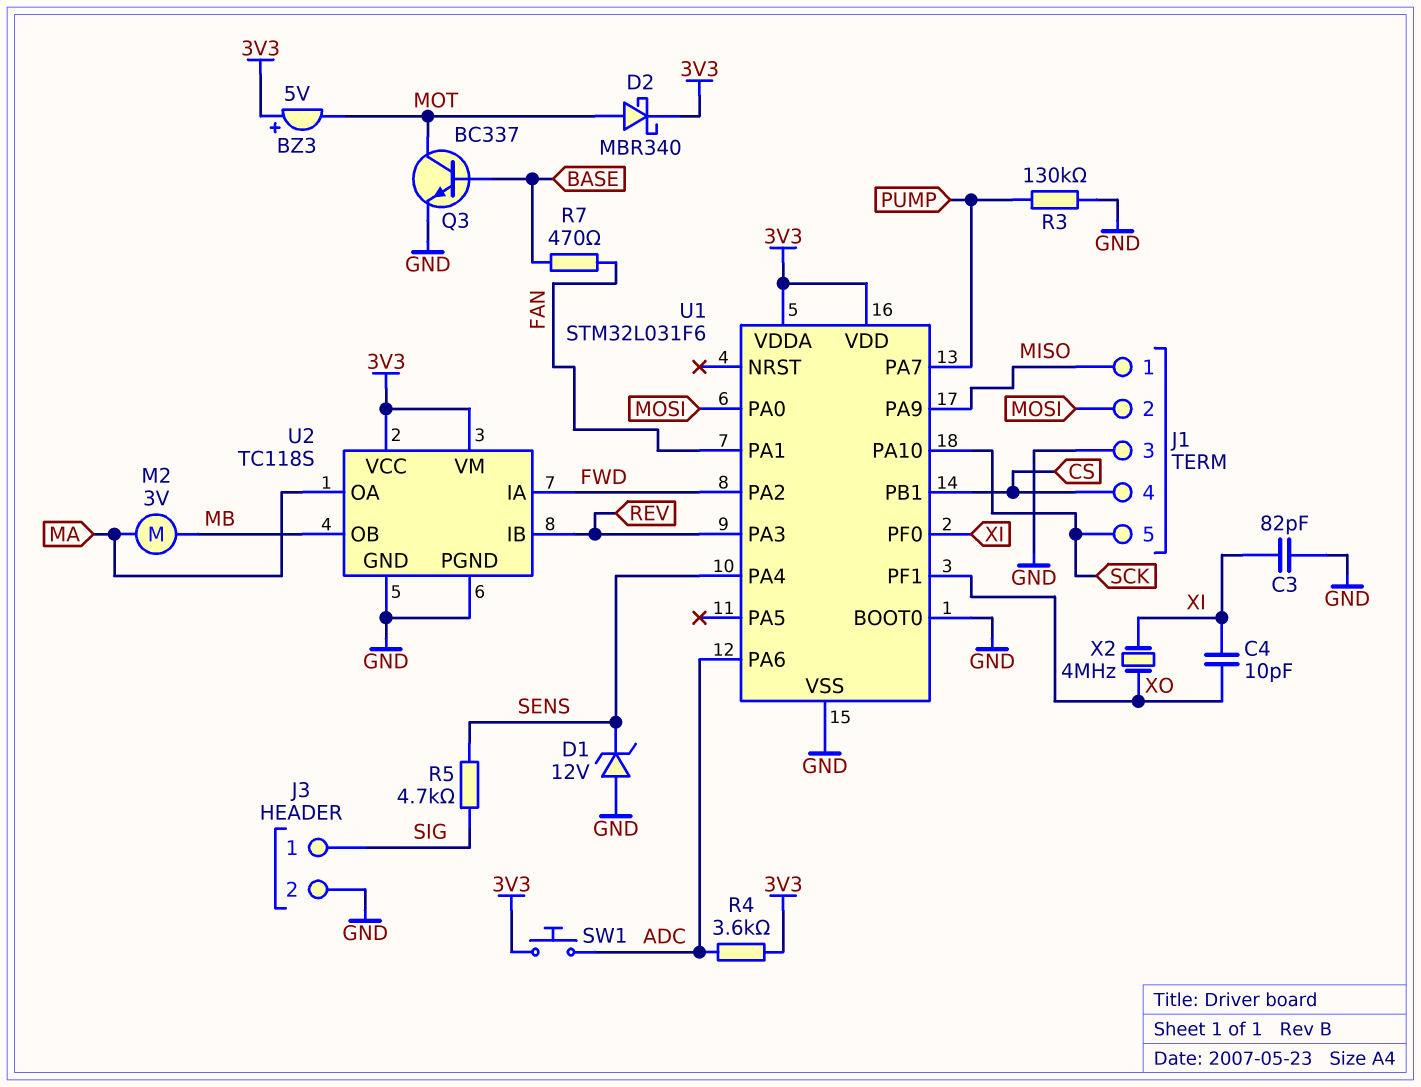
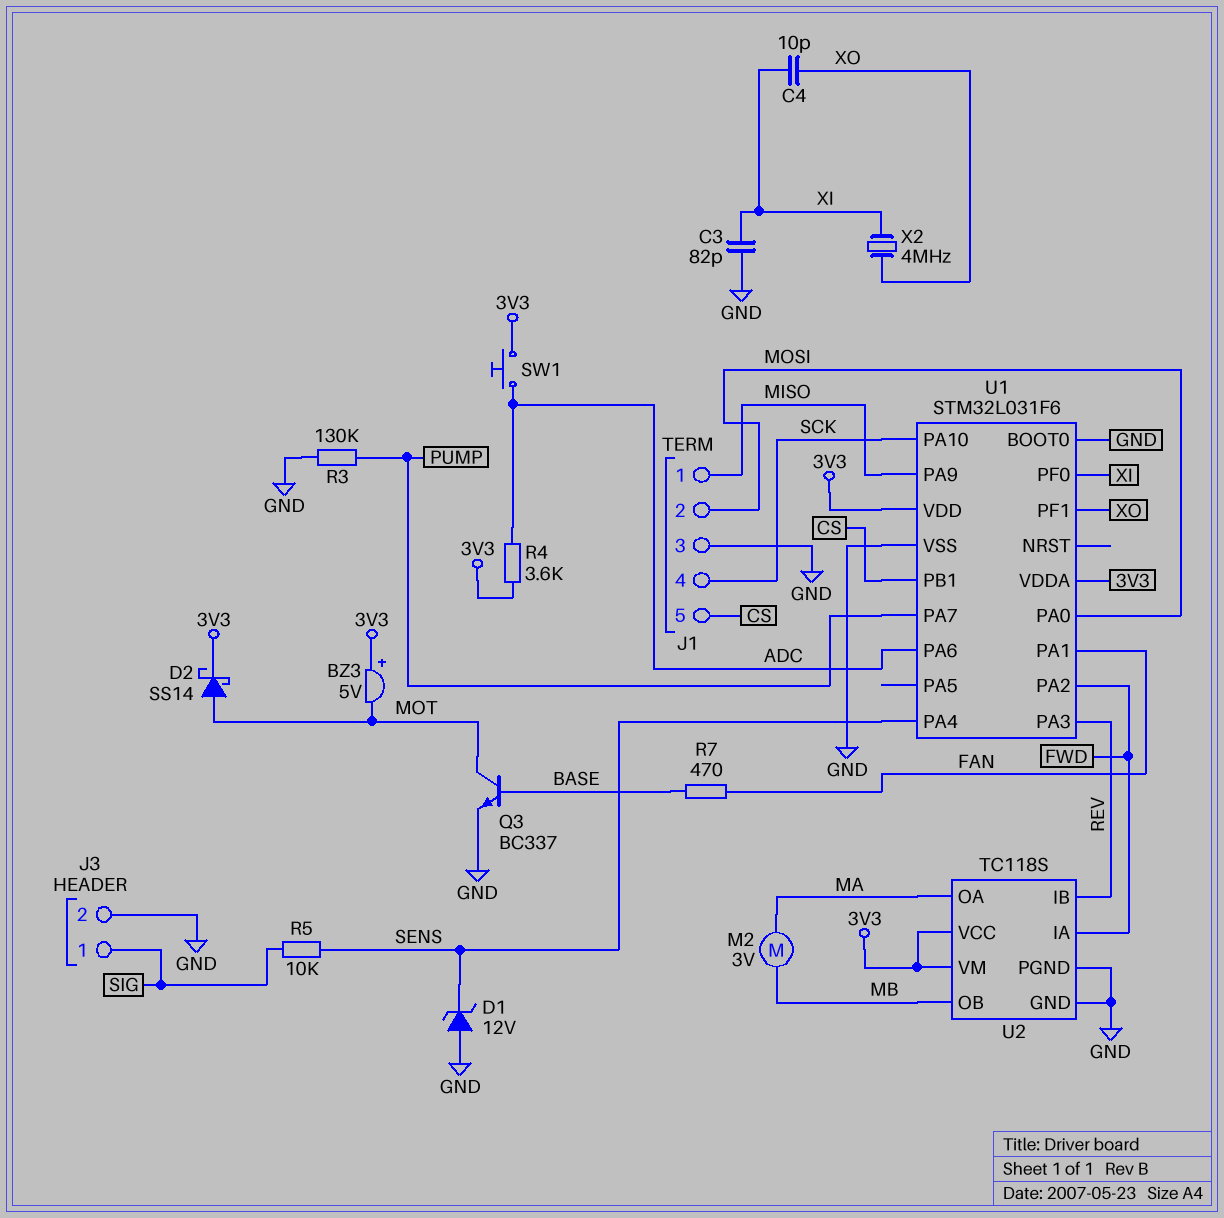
D2: schottky MBR340 (A MOT, K 3V3) -> schottky SS14 (A MOT, K 3V3)
J1 pin 4: CS -> SCK
J1 pin 5: SCK -> CS
R5: 4.7k (SENS, SIG) -> 10k (SENS, SIG)

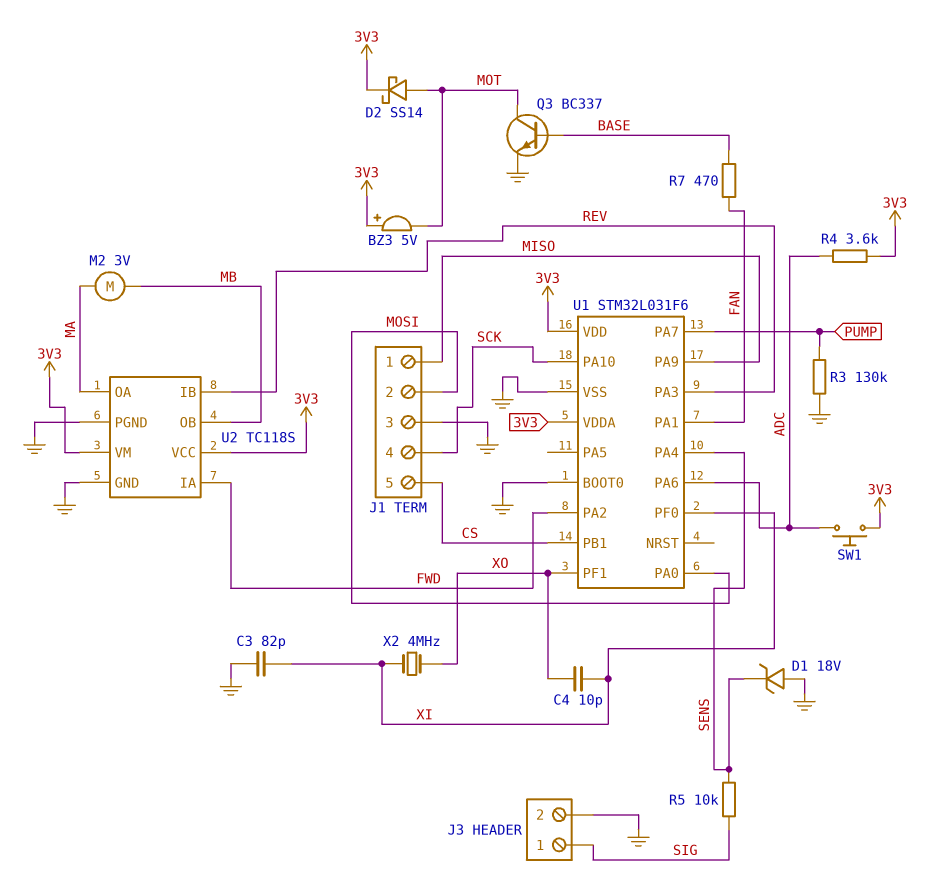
D1: zener 12V (A GND, K SENS) -> zener 18V (A GND, K SENS)

